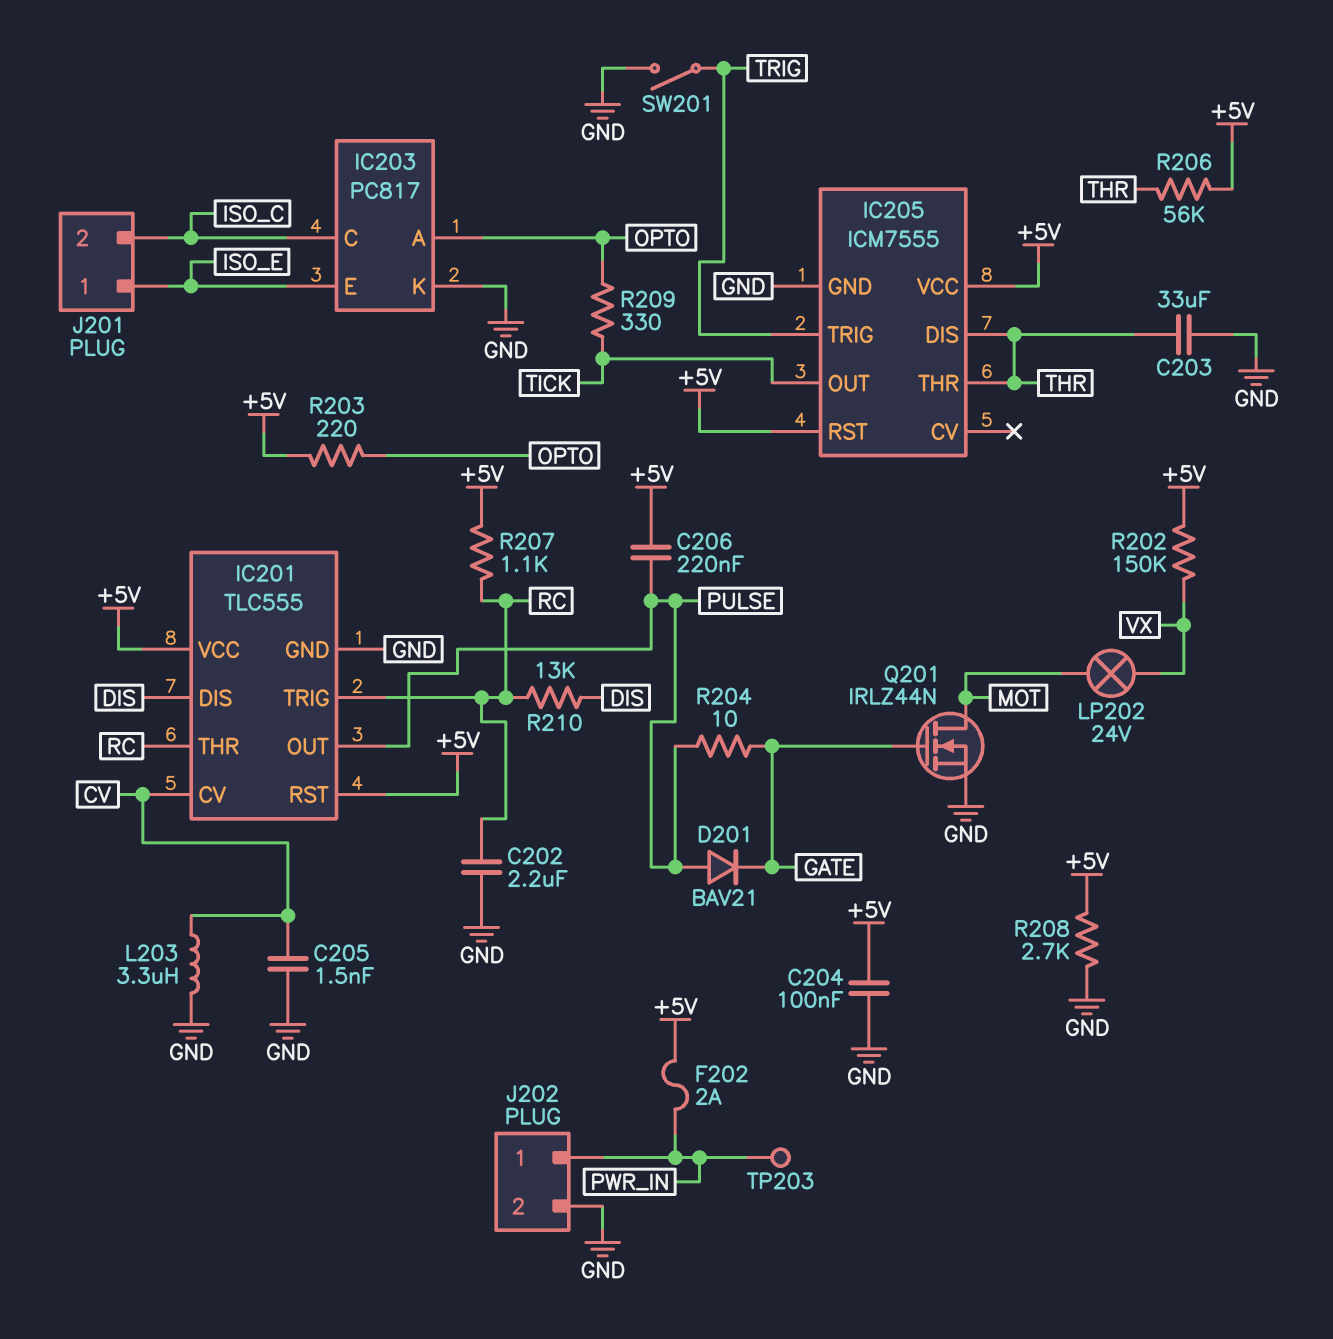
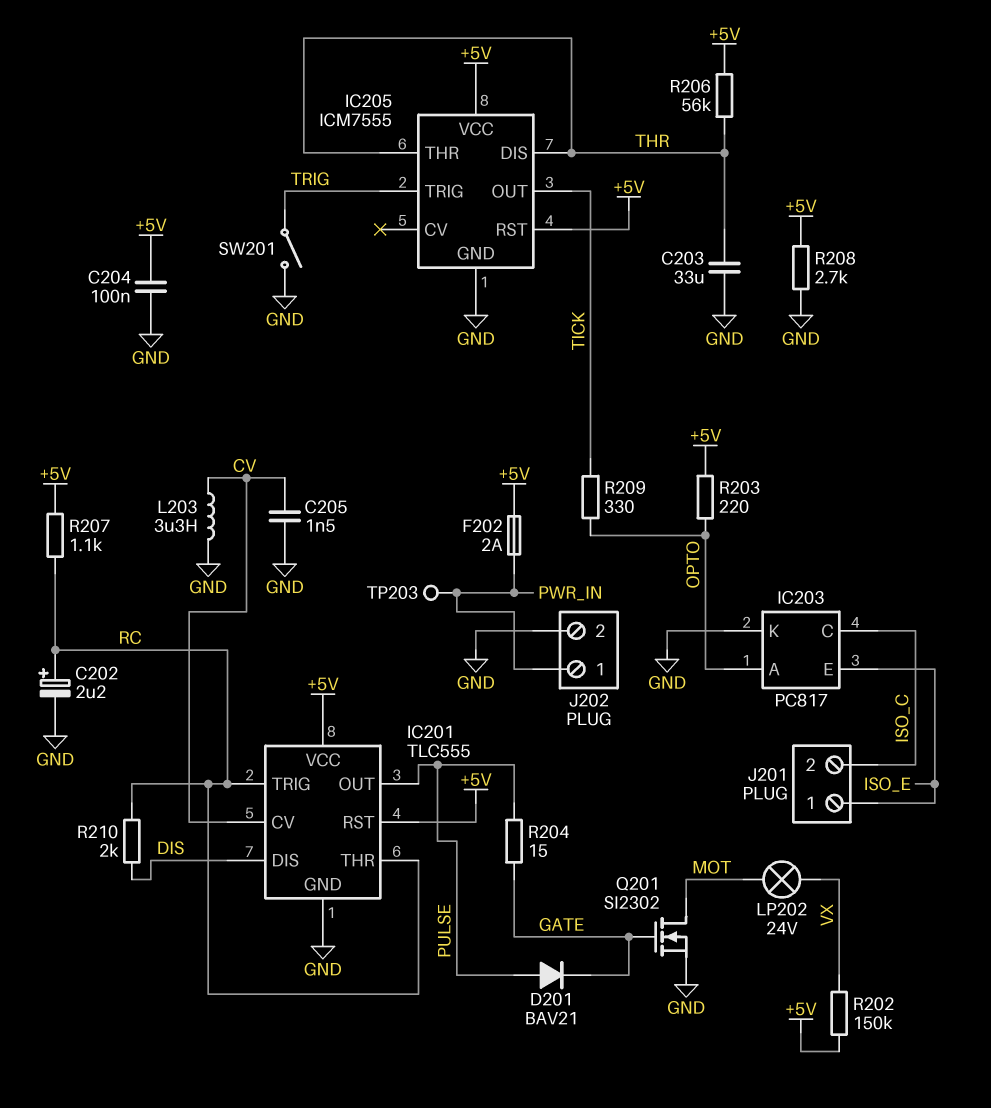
C202: 2.2uF (GND, RC) -> 2.2uF (plus RC, minus GND)
C206: 220nF (+5V, PULSE) -> none
Q201: NMOS IRLZ44N (G GATE, D MOT, S GND) -> NMOS SI2302 (G GATE, D MOT, S GND)
R204: 10 (GATE, PULSE) -> 15 (GATE, PULSE)
R210: 13k (DIS, RC) -> 2k (DIS, RC)

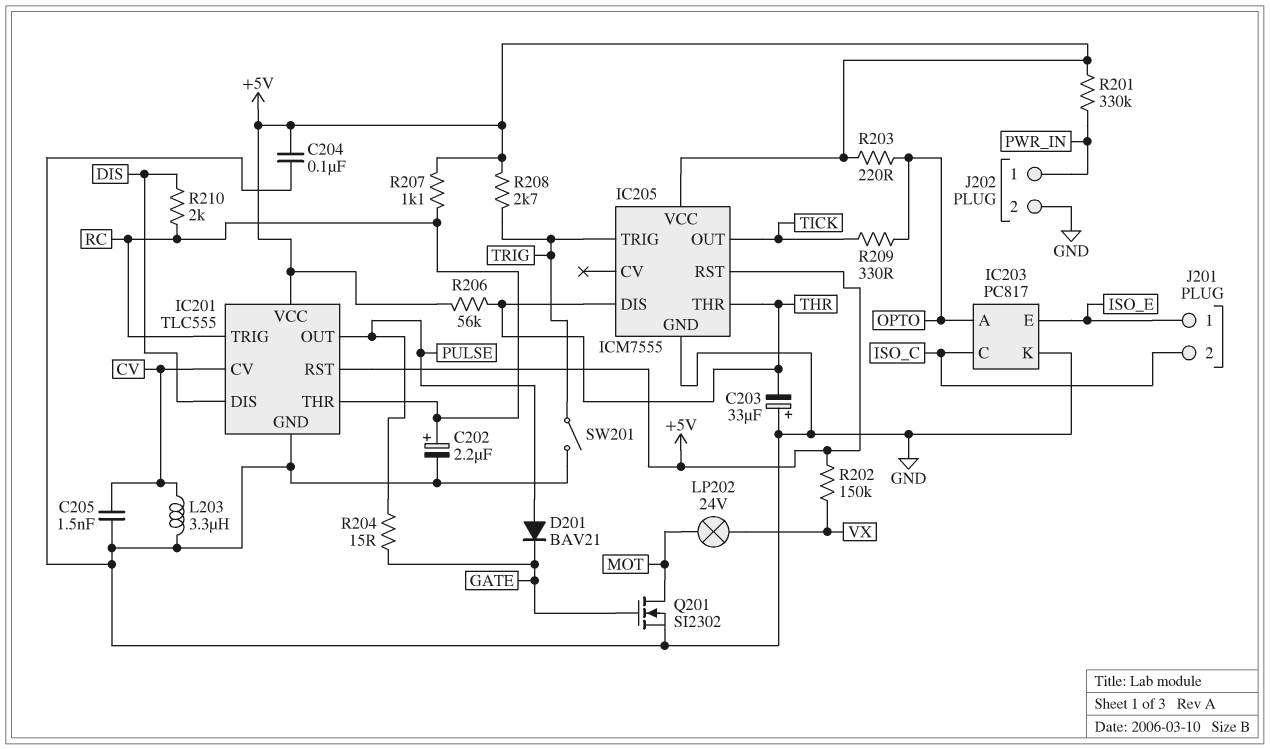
C203: 33uF (GND, THR) -> 33uF (plus GND, minus THR)
F202: 2A (+5V, PWR_IN) -> none
R201: none -> 330k (+5V, PWR_IN)
R208: 2.7k (+5V, GND) -> 2.7k (+5V, TRIG)
TP203: test point (PWR_IN) -> none

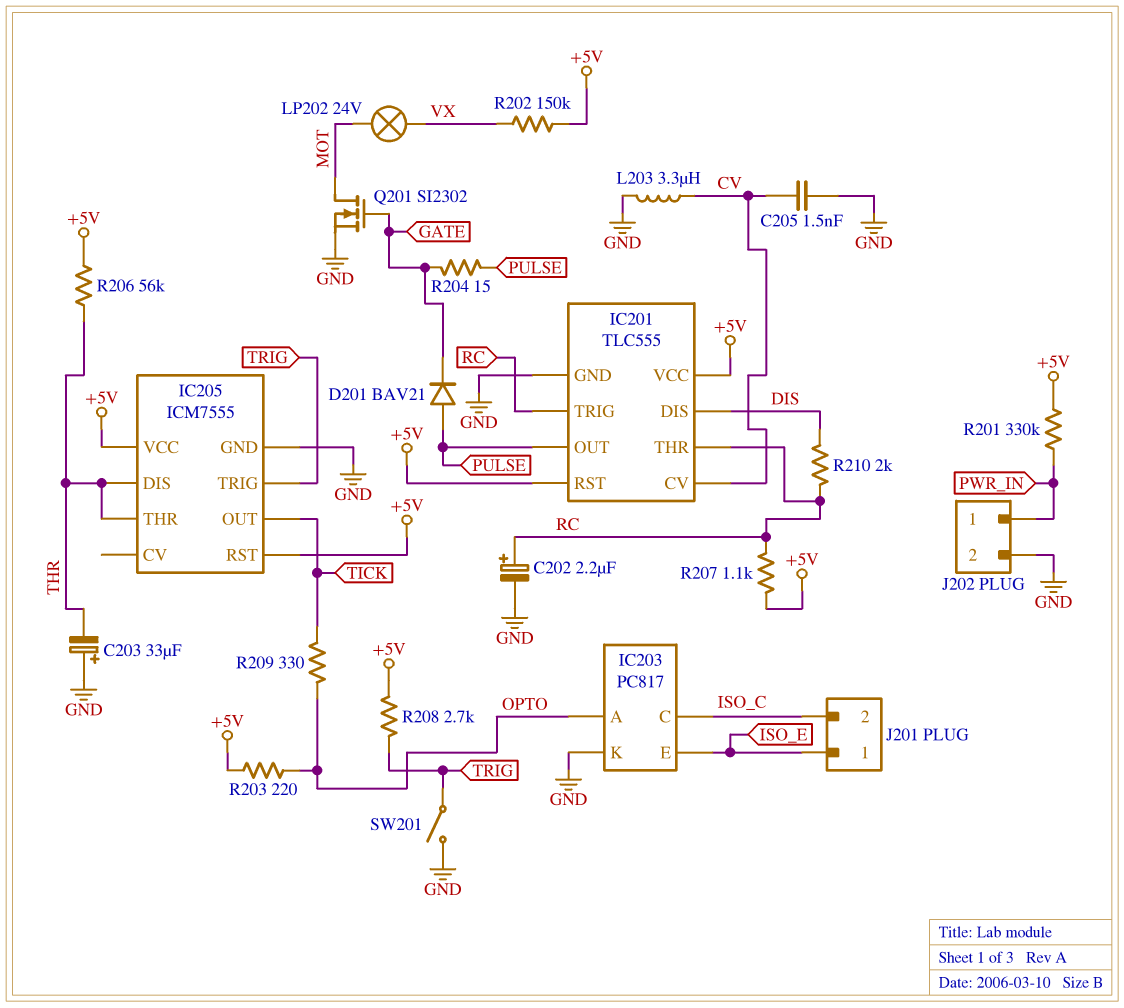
C204: 100nF (+5V, GND) -> none

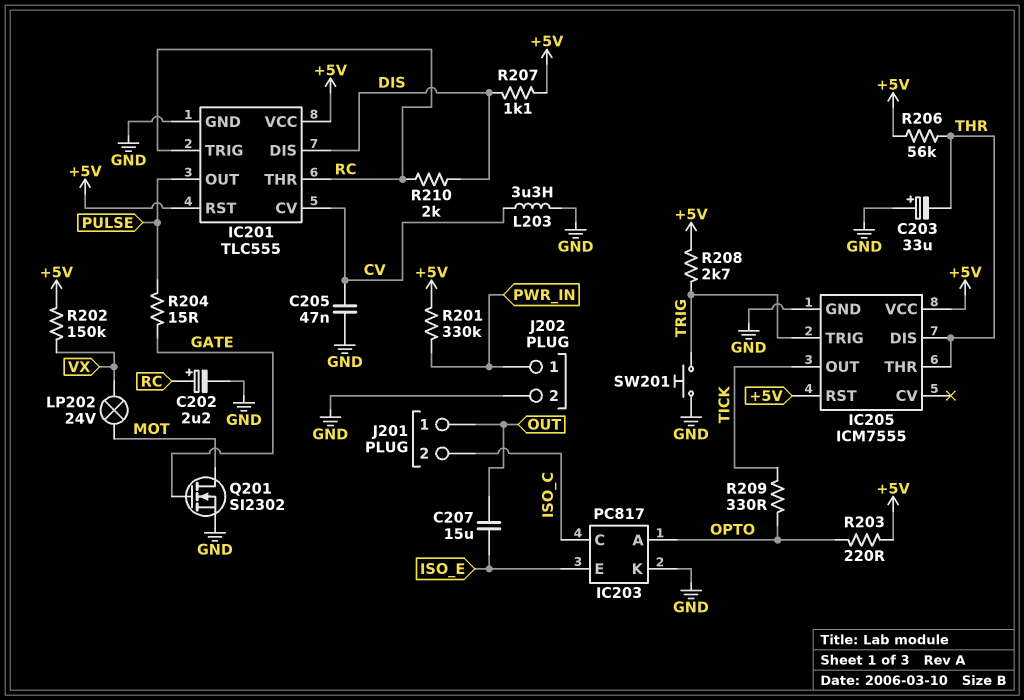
C205: 1.5nF (CV, GND) -> 47nF (CV, GND)
C207: none -> 15uF (ISO_E, OUT)
D201: diode BAV21 (A PULSE, K GATE) -> none
J201 pin 1: ISO_E -> OUT
R207: 1.1k (+5V, RC) -> 1.1k (+5V, DIS)
SW201: switch (GND, TRIG) -> button (GND, TRIG)

